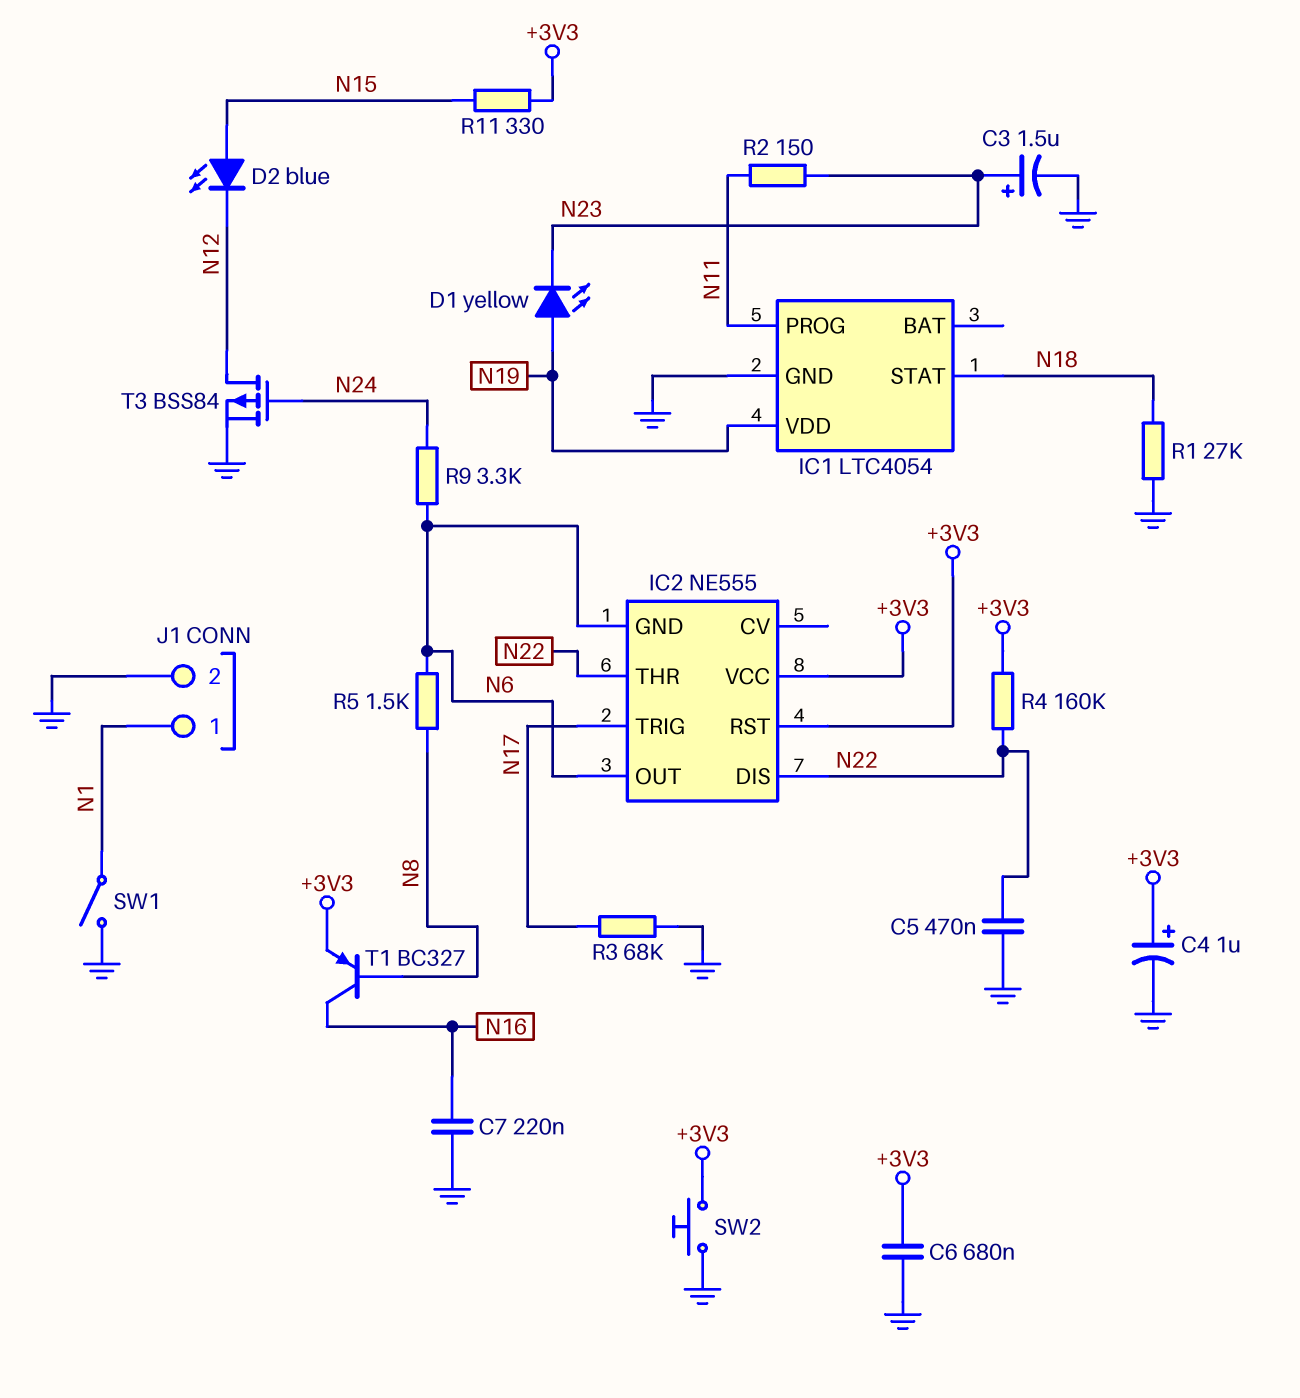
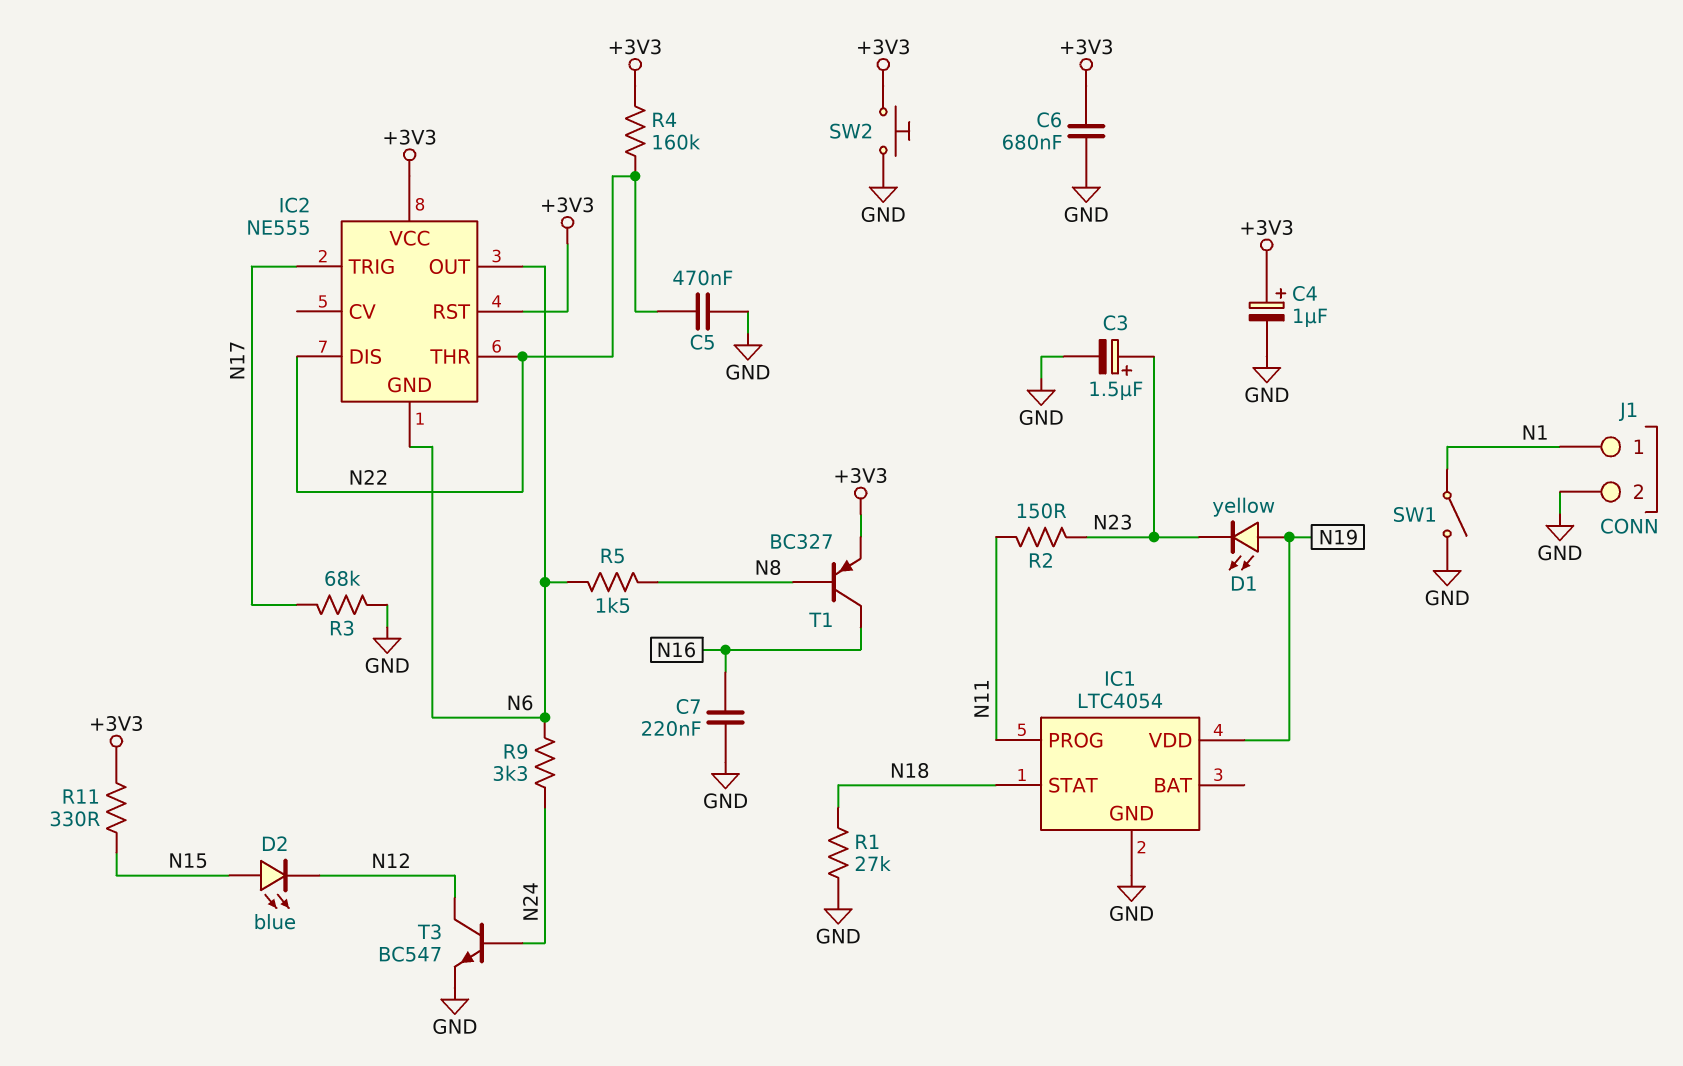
T3: PMOS BSS84 (G N24, D N12, S GND) -> NPN BC547 (B N24, C N12, E GND)

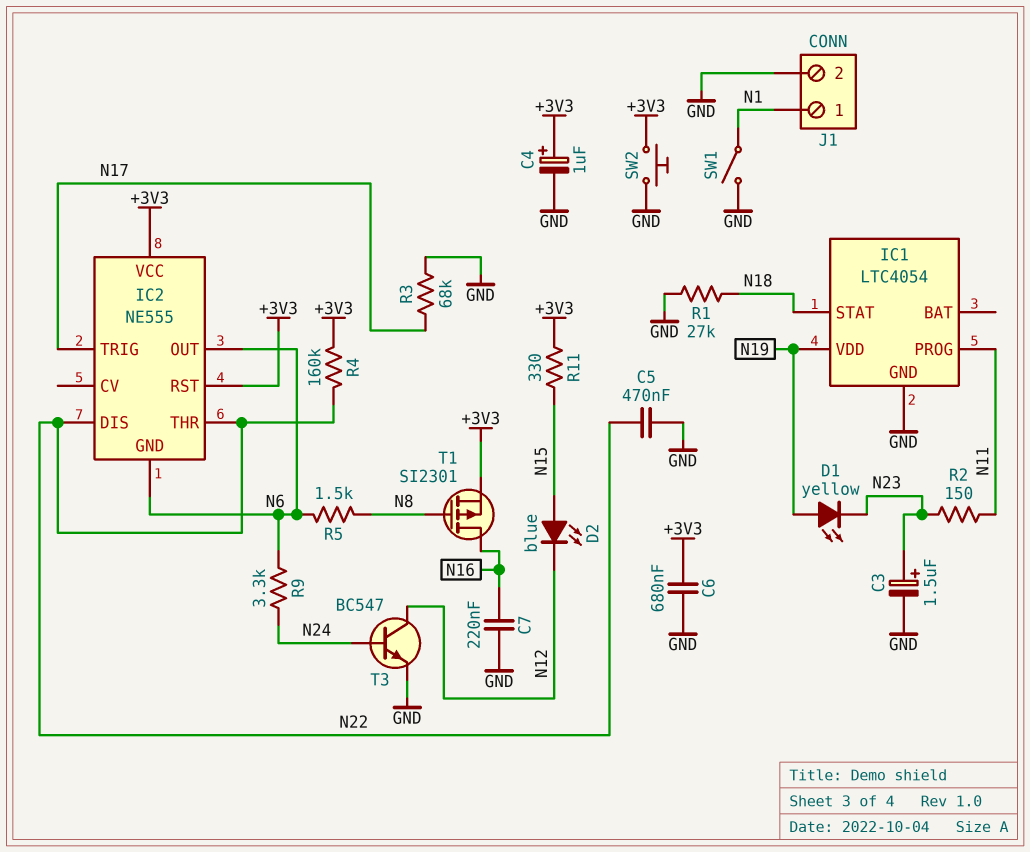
T1: PNP BC327 (B N8, C N16, E +3V3) -> PMOS SI2301 (G N8, D N16, S +3V3)

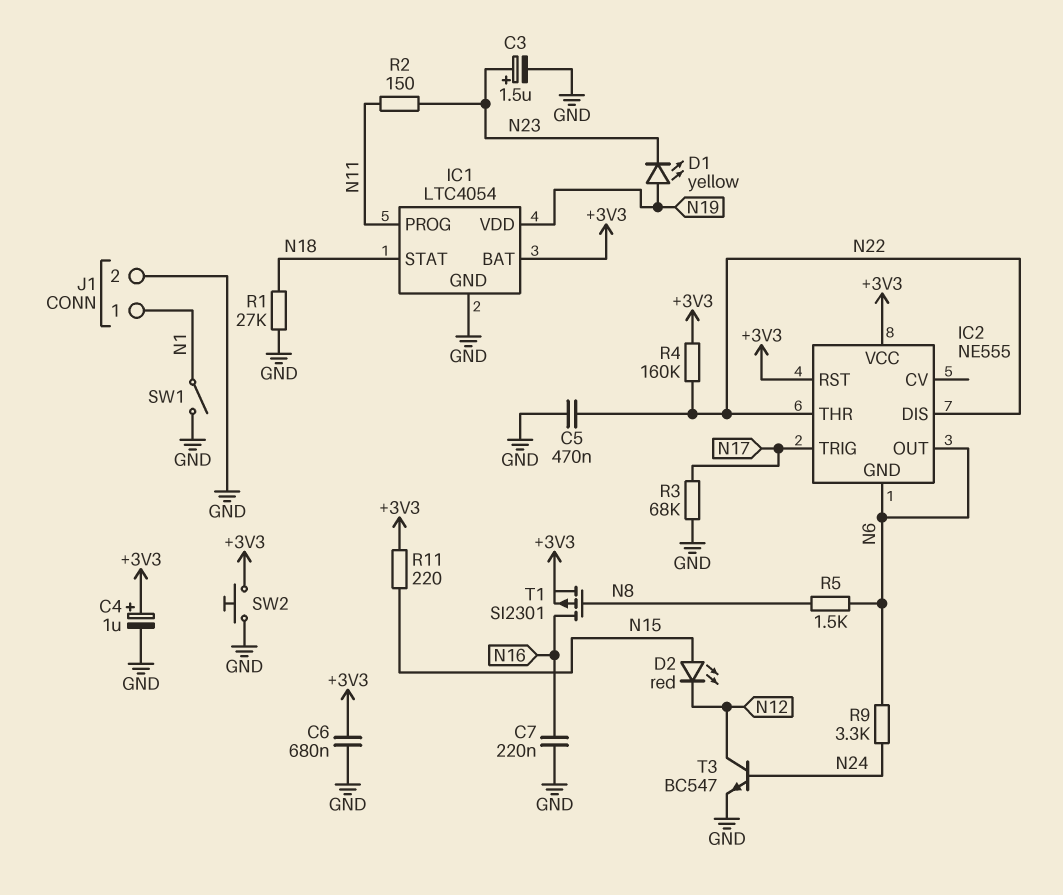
D2: LED blue (A N15, K N12) -> LED red (A N15, K N12)
IC1 pin BAT: none -> +3V3
R11: 330 (+3V3, N15) -> 220 (+3V3, N15)

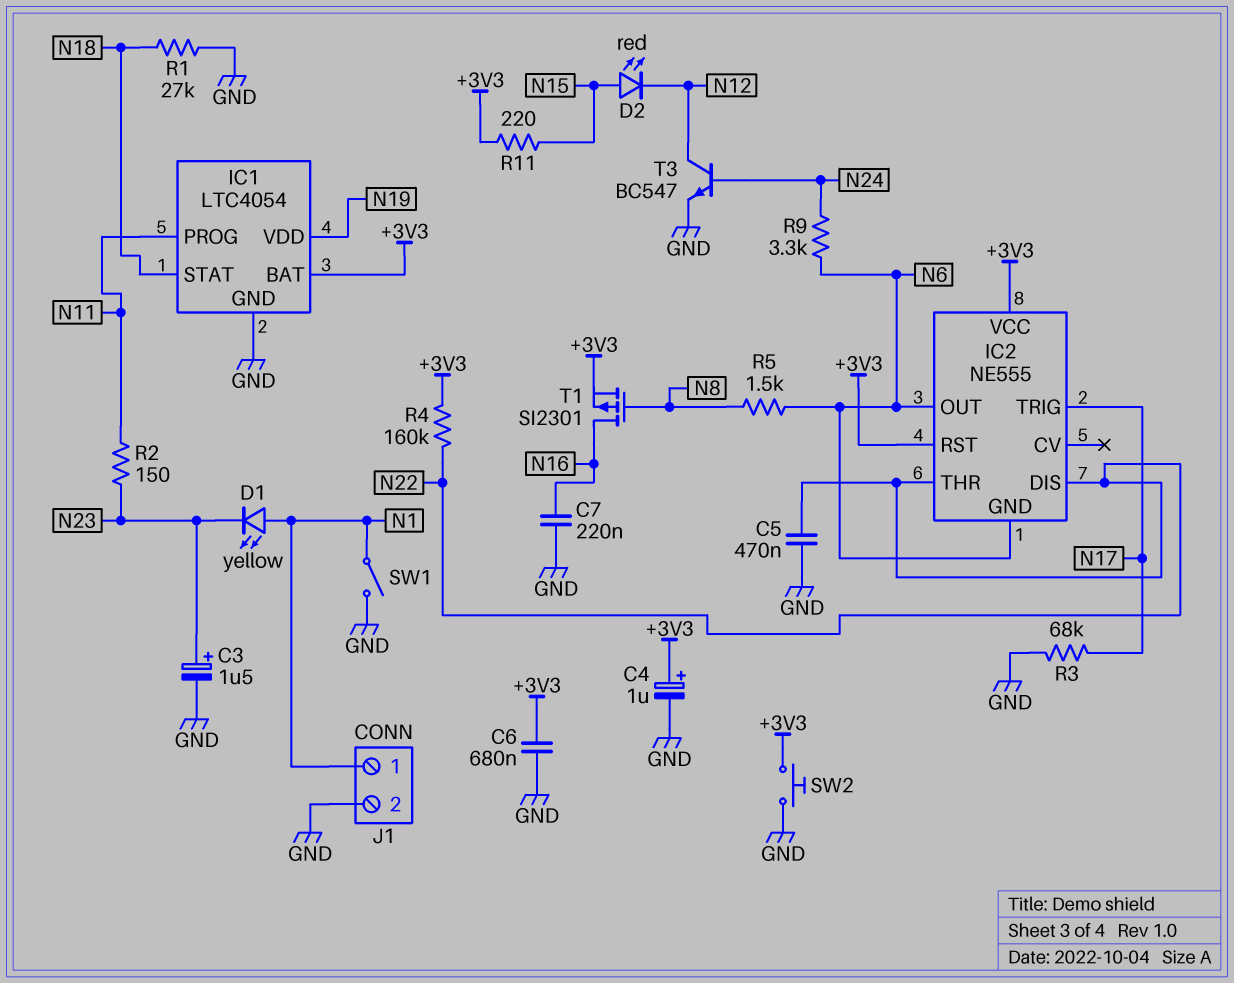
D1: LED yellow (A N19, K N23) -> LED yellow (A N1, K N23)

